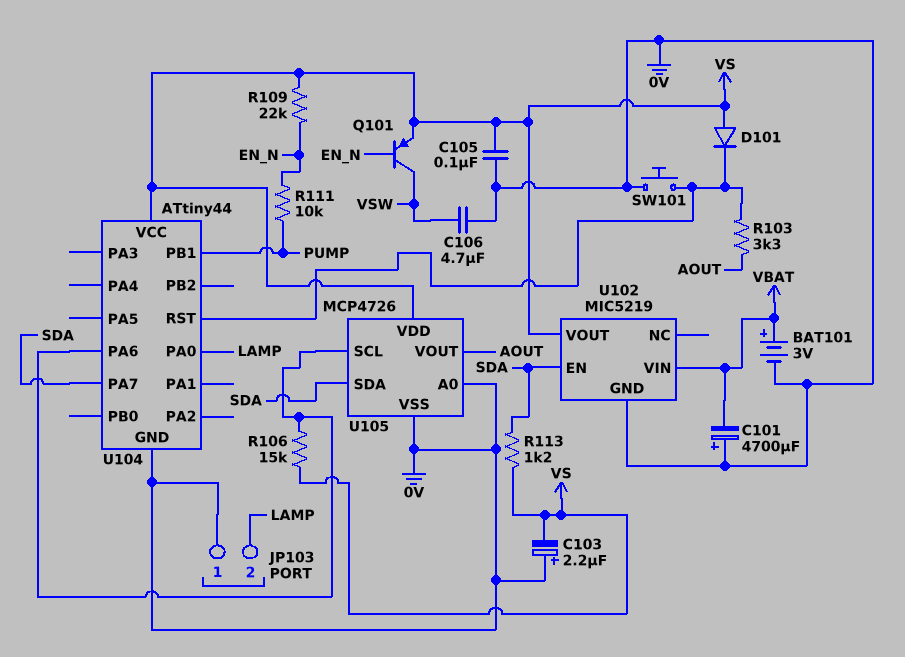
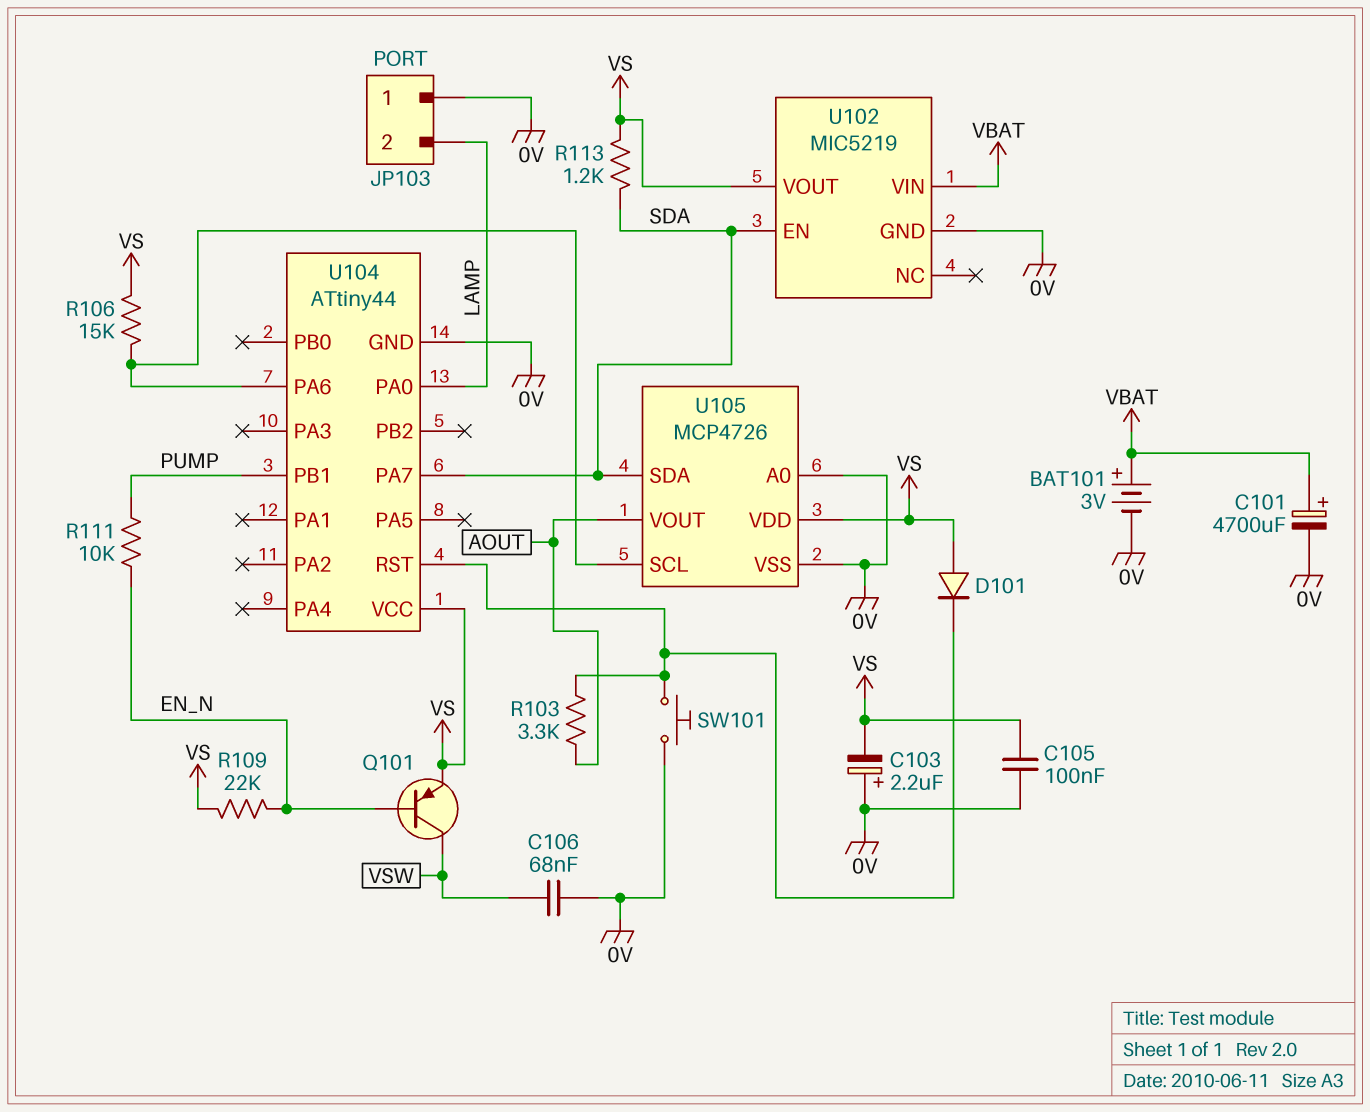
C101: 4700uF (plus 0V, minus VBAT) -> 4700uF (plus VBAT, minus 0V)
C106: 4.7uF (0V, VSW) -> 68nF (0V, VSW)

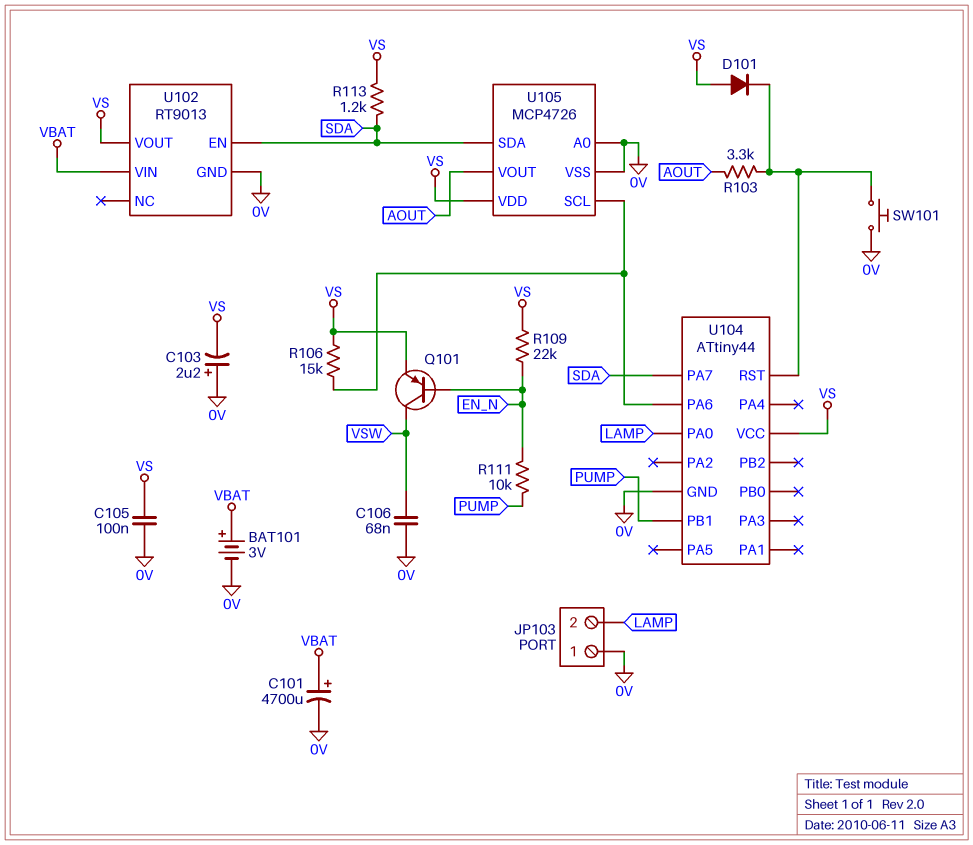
U102: MIC5219 -> RT9013

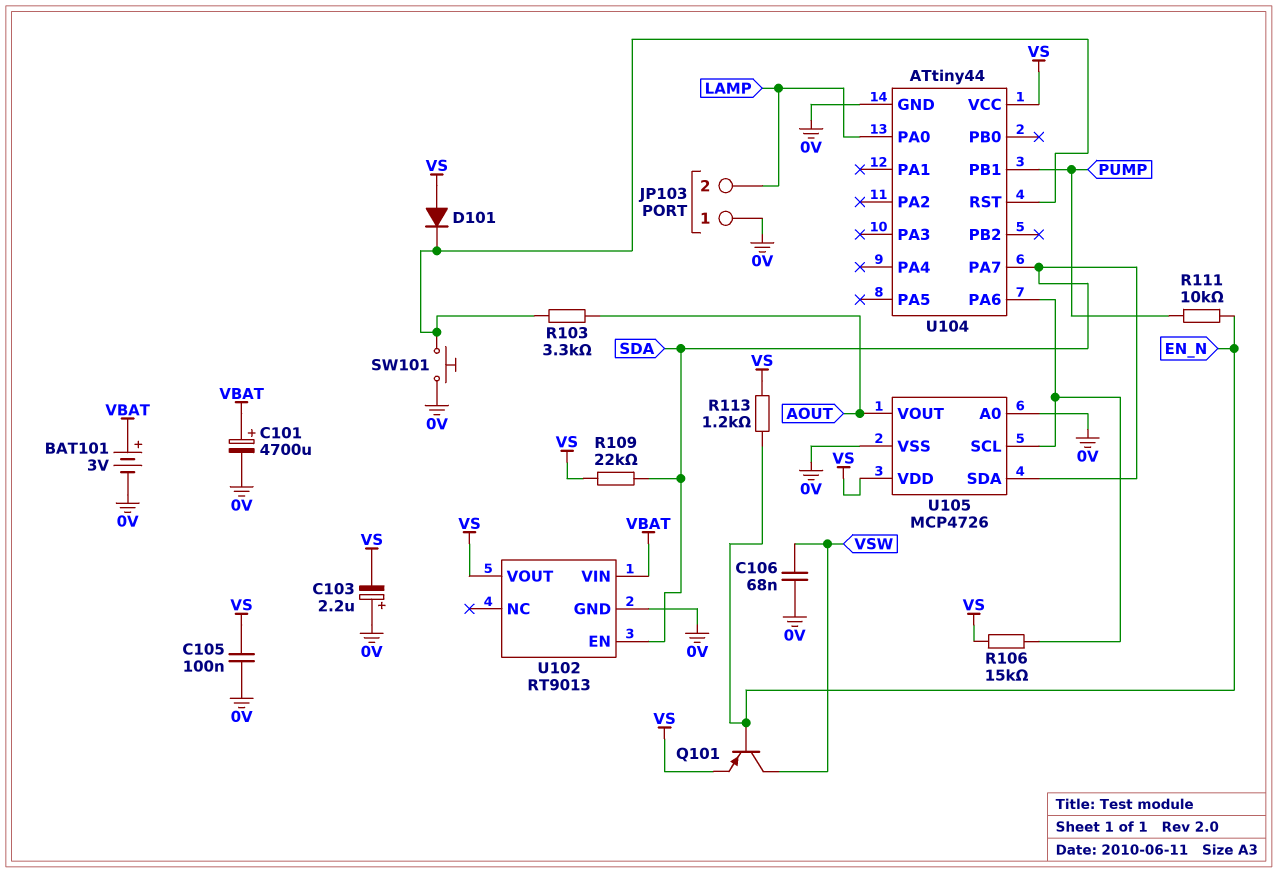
R109: 22k (EN_N, VS) -> 22k (SDA, VS)
R113: 1.2k (SDA, VS) -> 1.2k (EN_N, VS)

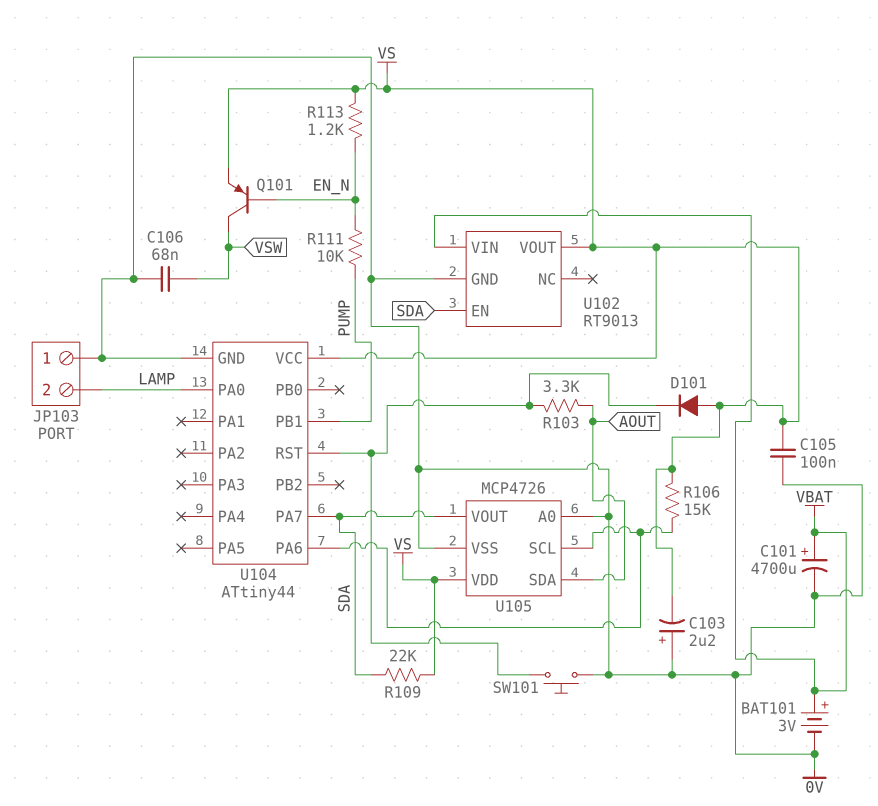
U105 pin SDA: SDA -> AOUT
U105 pin VOUT: AOUT -> SDA

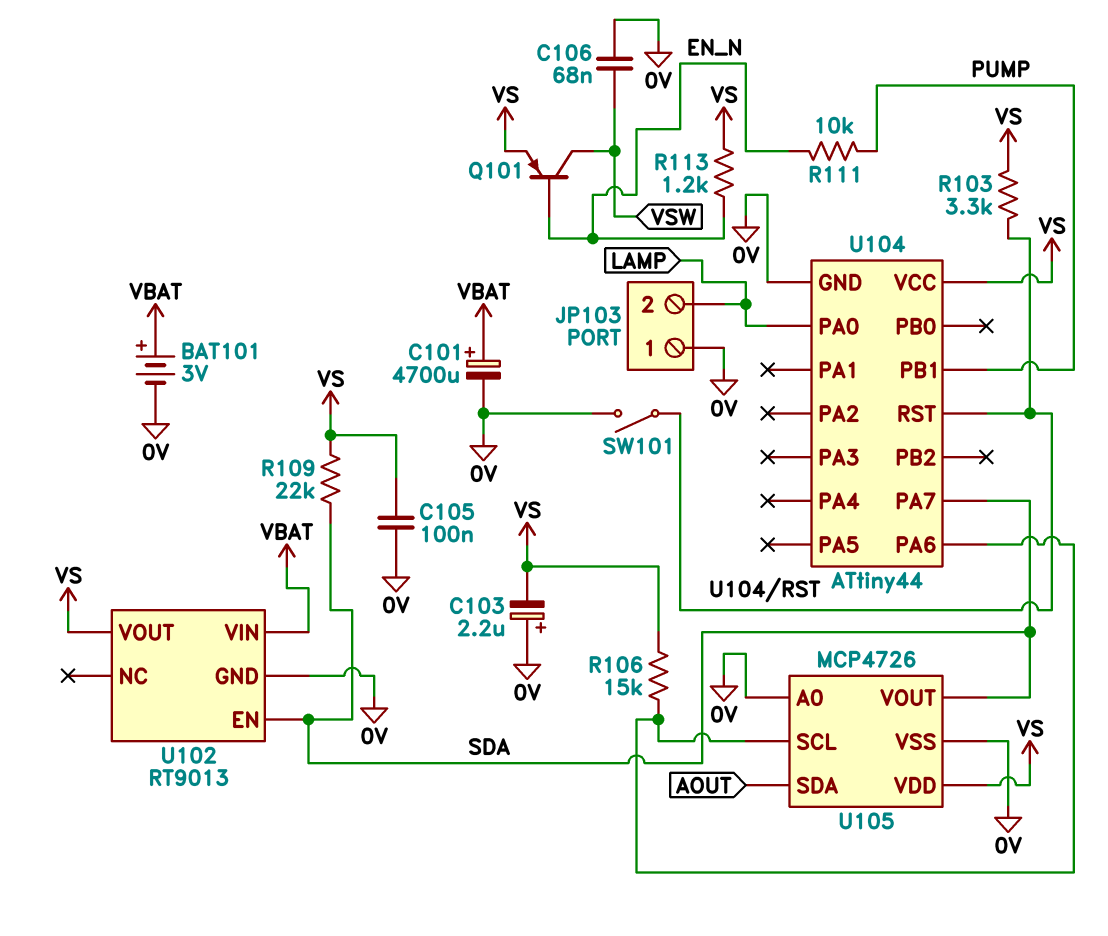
D101: diode (A VS, K U104/RST) -> none
R103: 3.3k (AOUT, U104/RST) -> 3.3k (U104/RST, VS)
SW101: button (0V, U104/RST) -> switch (0V, U104/RST)

